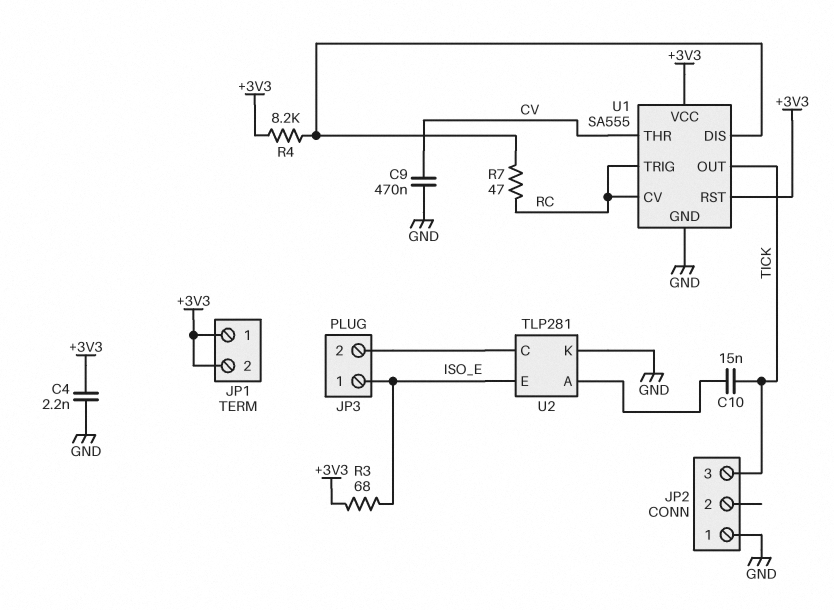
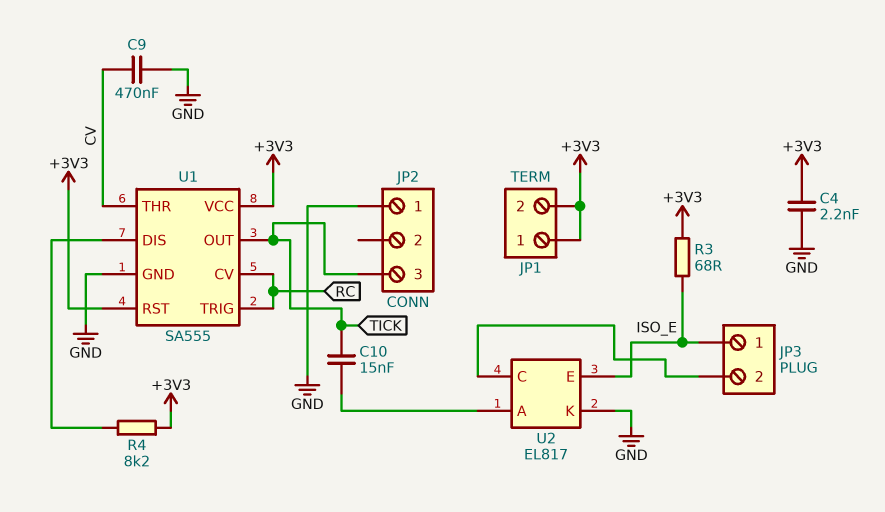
R7: 47 (RC, U1/DIS) -> none
U2: TLP281 -> EL817

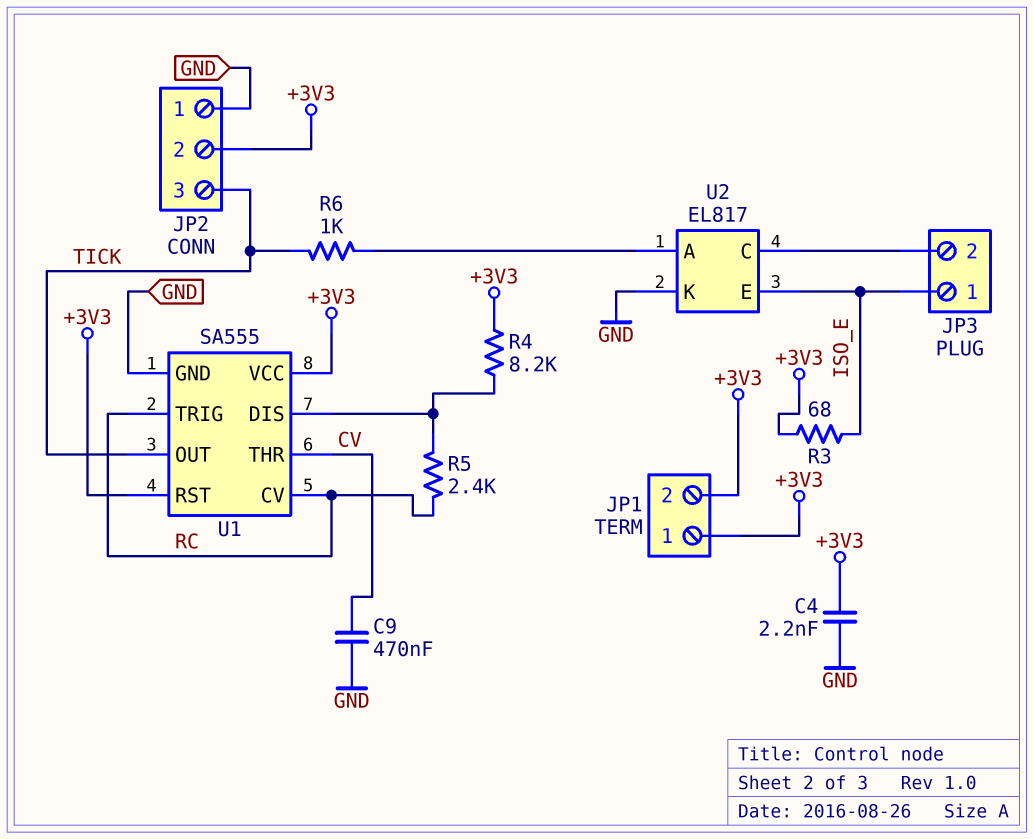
C10: 15nF (TICK, U2/A) -> none
JP2 pin 2: none -> +3V3
R5: none -> 2.4k (RC, U1/DIS)
R6: none -> 1k (TICK, U2/A)

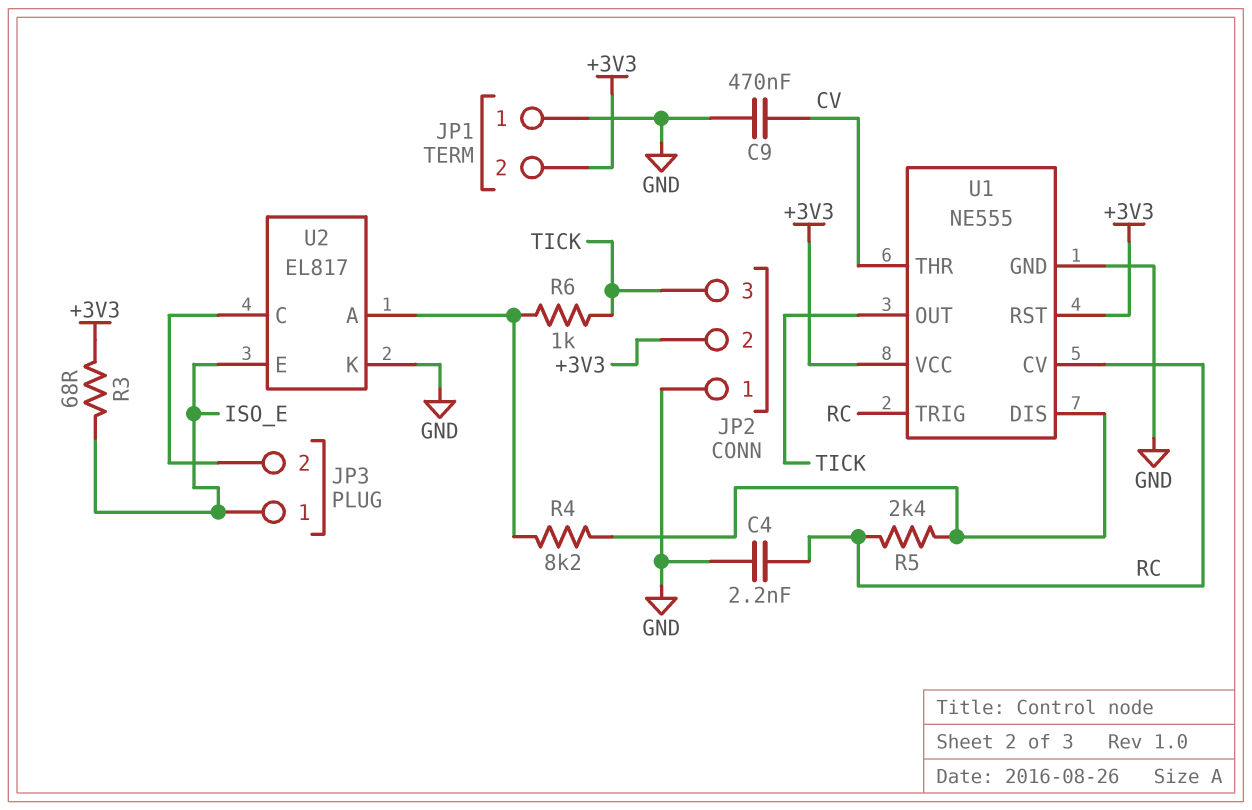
C4: 2.2nF (+3V3, GND) -> 2.2nF (GND, RC)
JP1 pin 1: +3V3 -> GND
R4: 8.2k (+3V3, U1/DIS) -> 8.2k (U1/DIS, U2/A)
U1: SA555 -> NE555

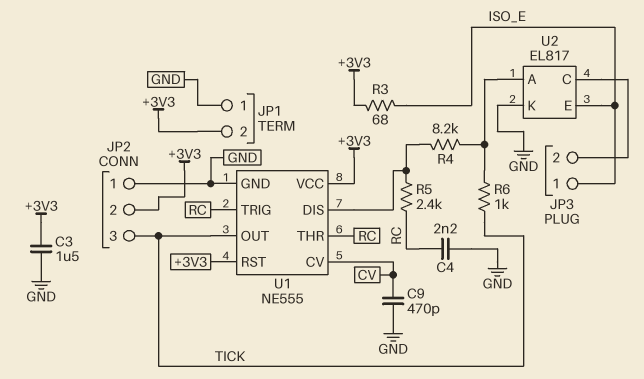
C3: none -> 1.5uF (+3V3, GND)
C9: 470nF (CV, GND) -> 470pF (CV, GND)
U1 pin CV: RC -> CV
U1 pin THR: CV -> RC

